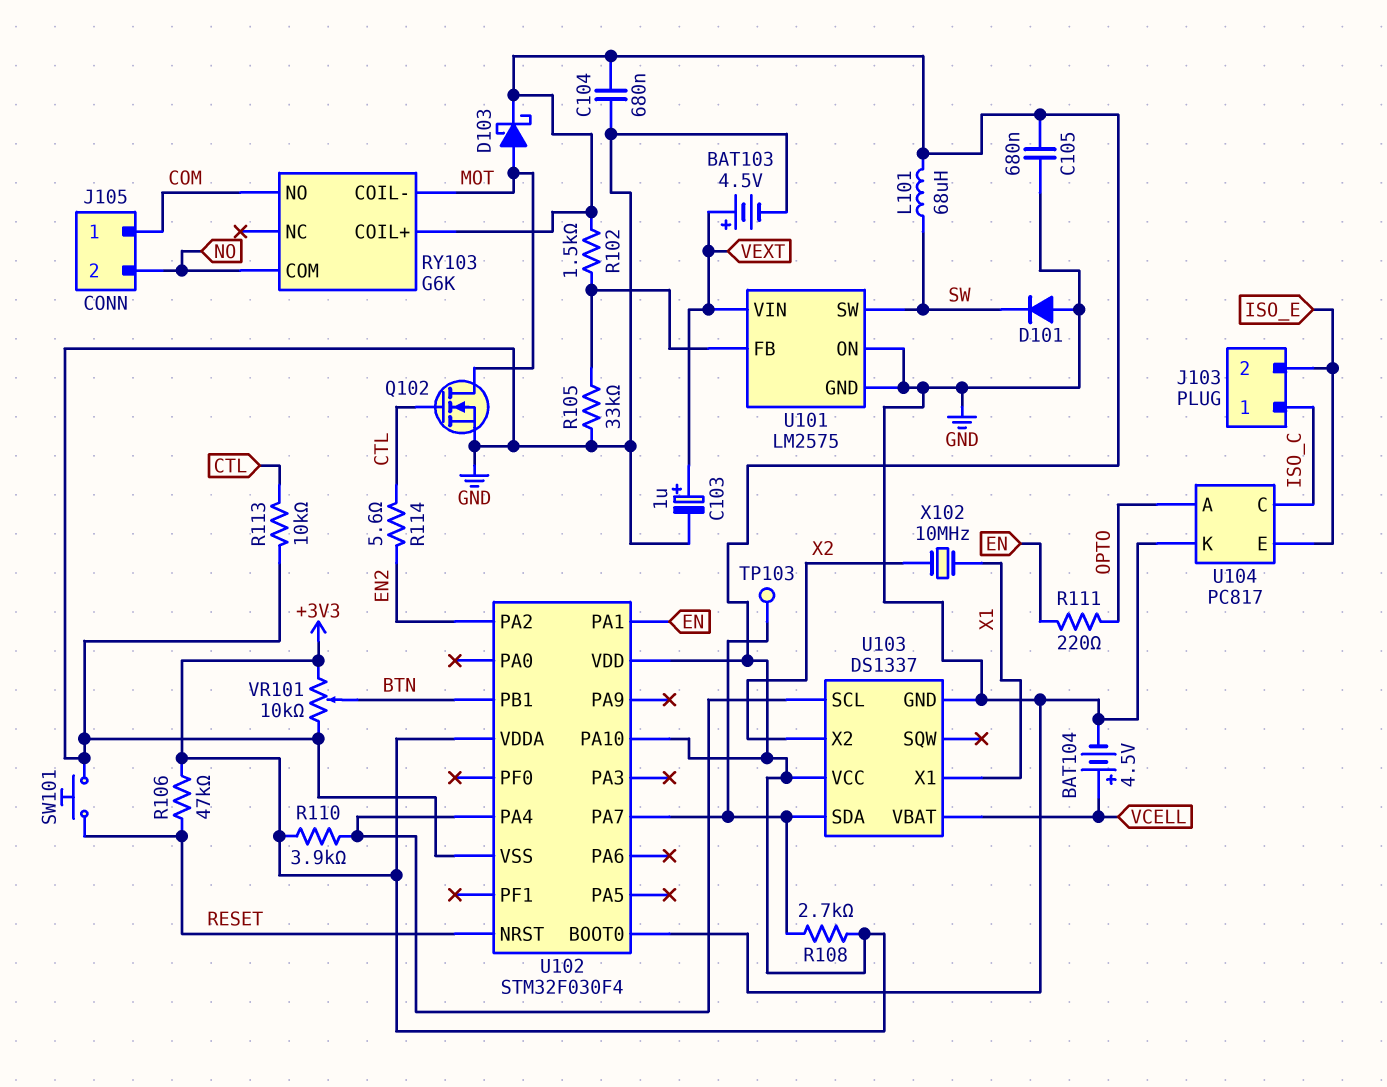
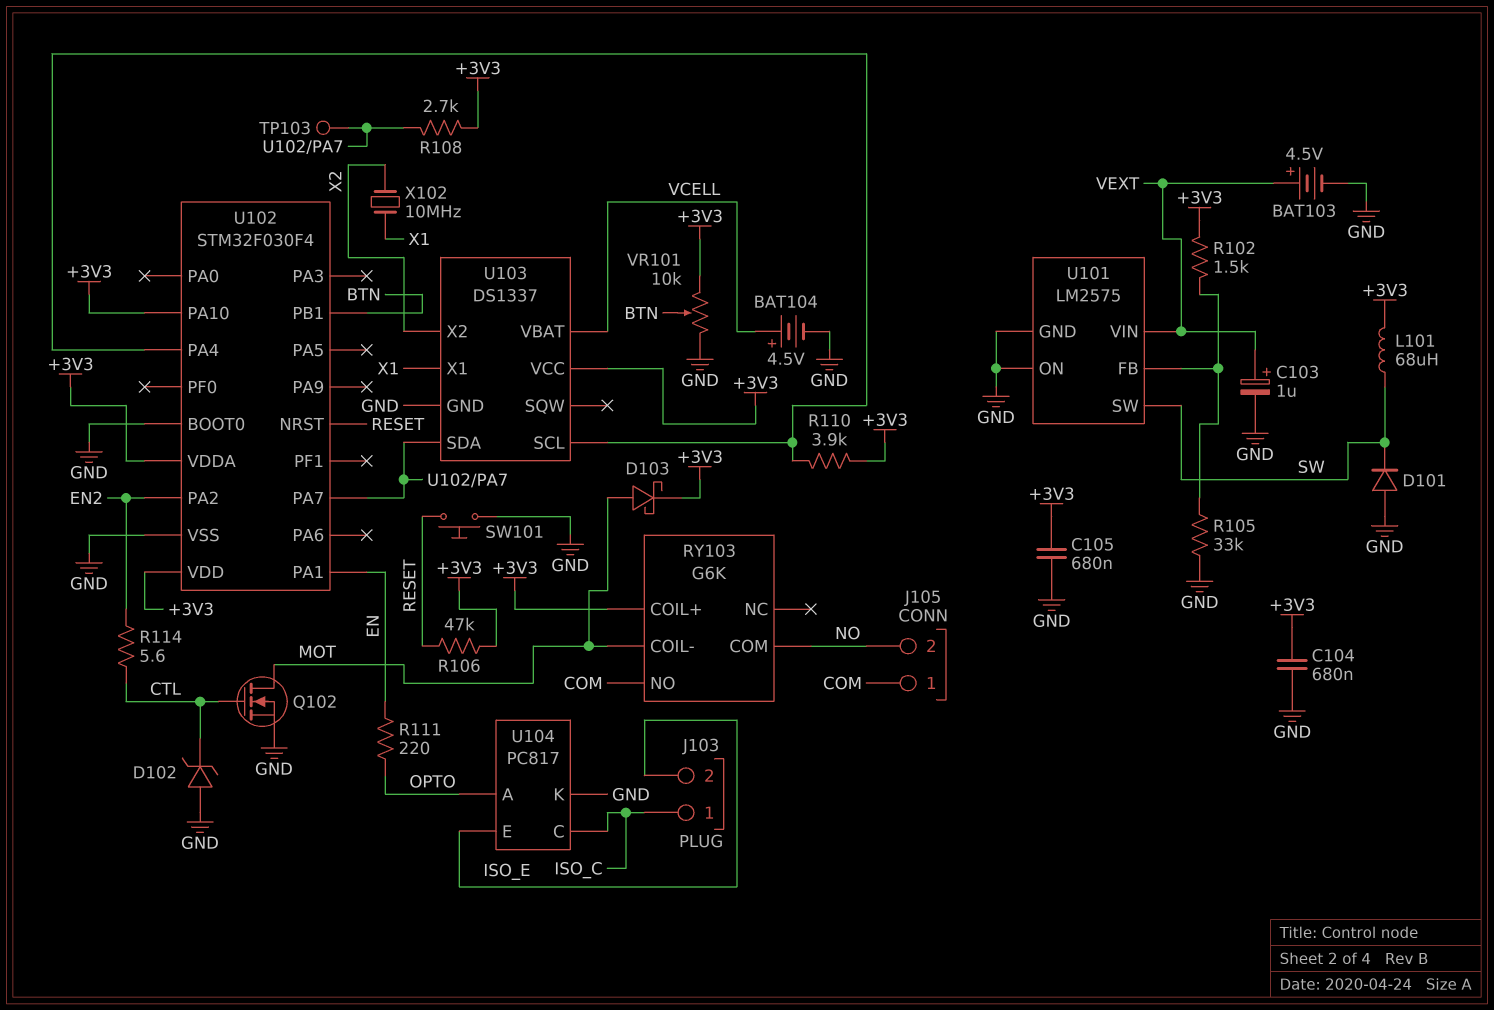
D102: none -> zener (A GND, K CTL)
R113: 10k (CTL, GND) -> none

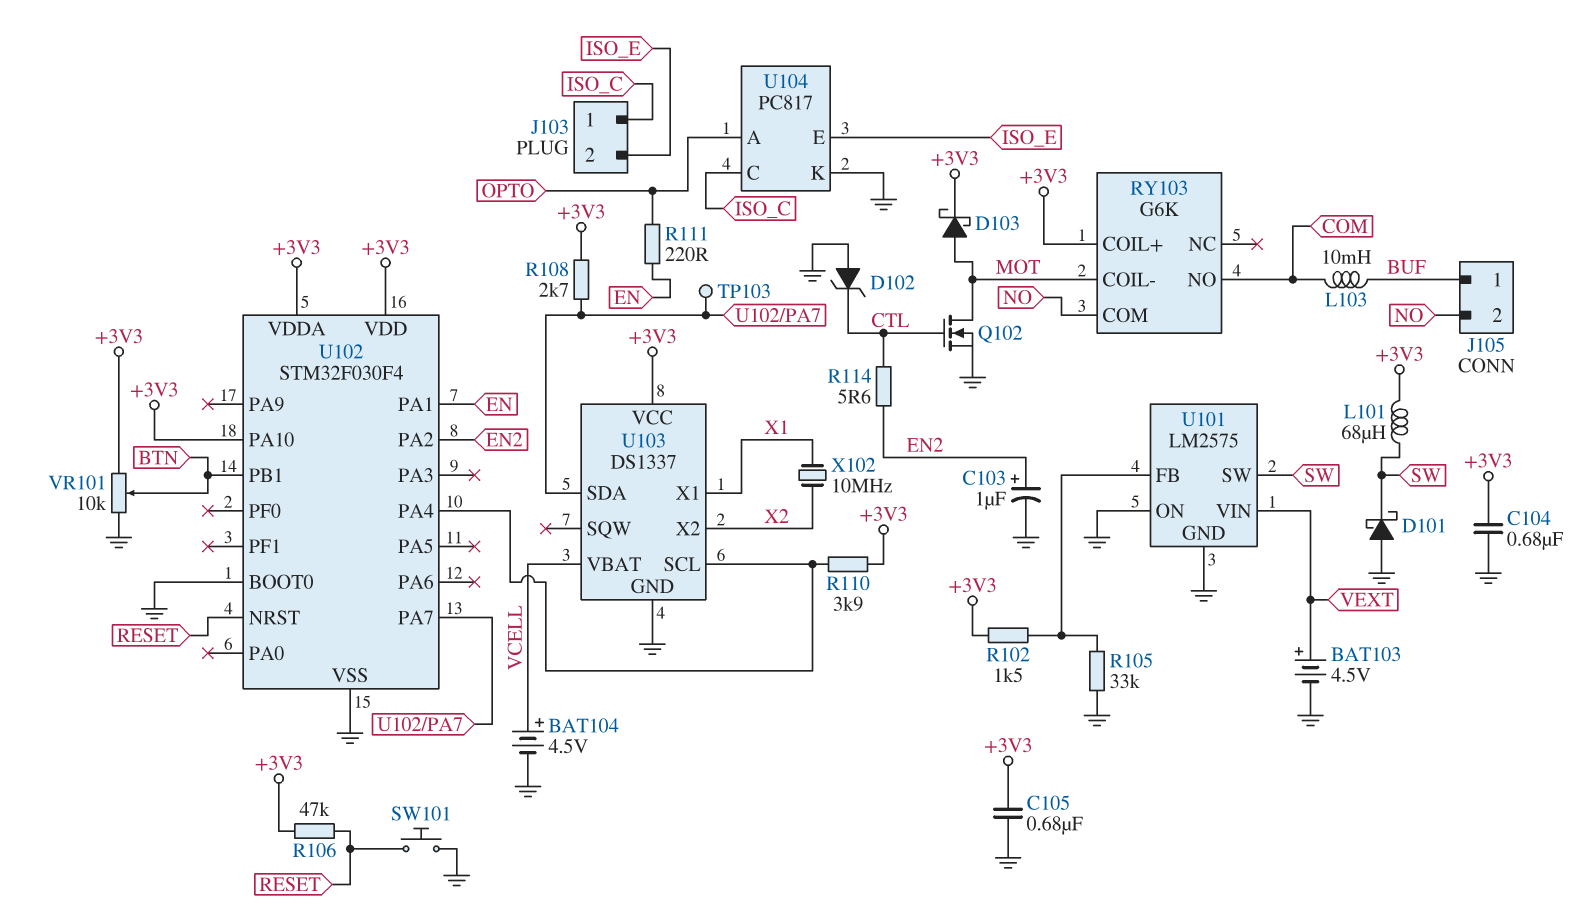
C103: 1uF (plus VEXT, minus GND) -> 1uF (plus EN2, minus GND)
D101: diode (A GND, K SW) -> schottky (A GND, K SW)
J105 pin 1: COM -> BUF
L103: none -> 10mH (BUF, COM)

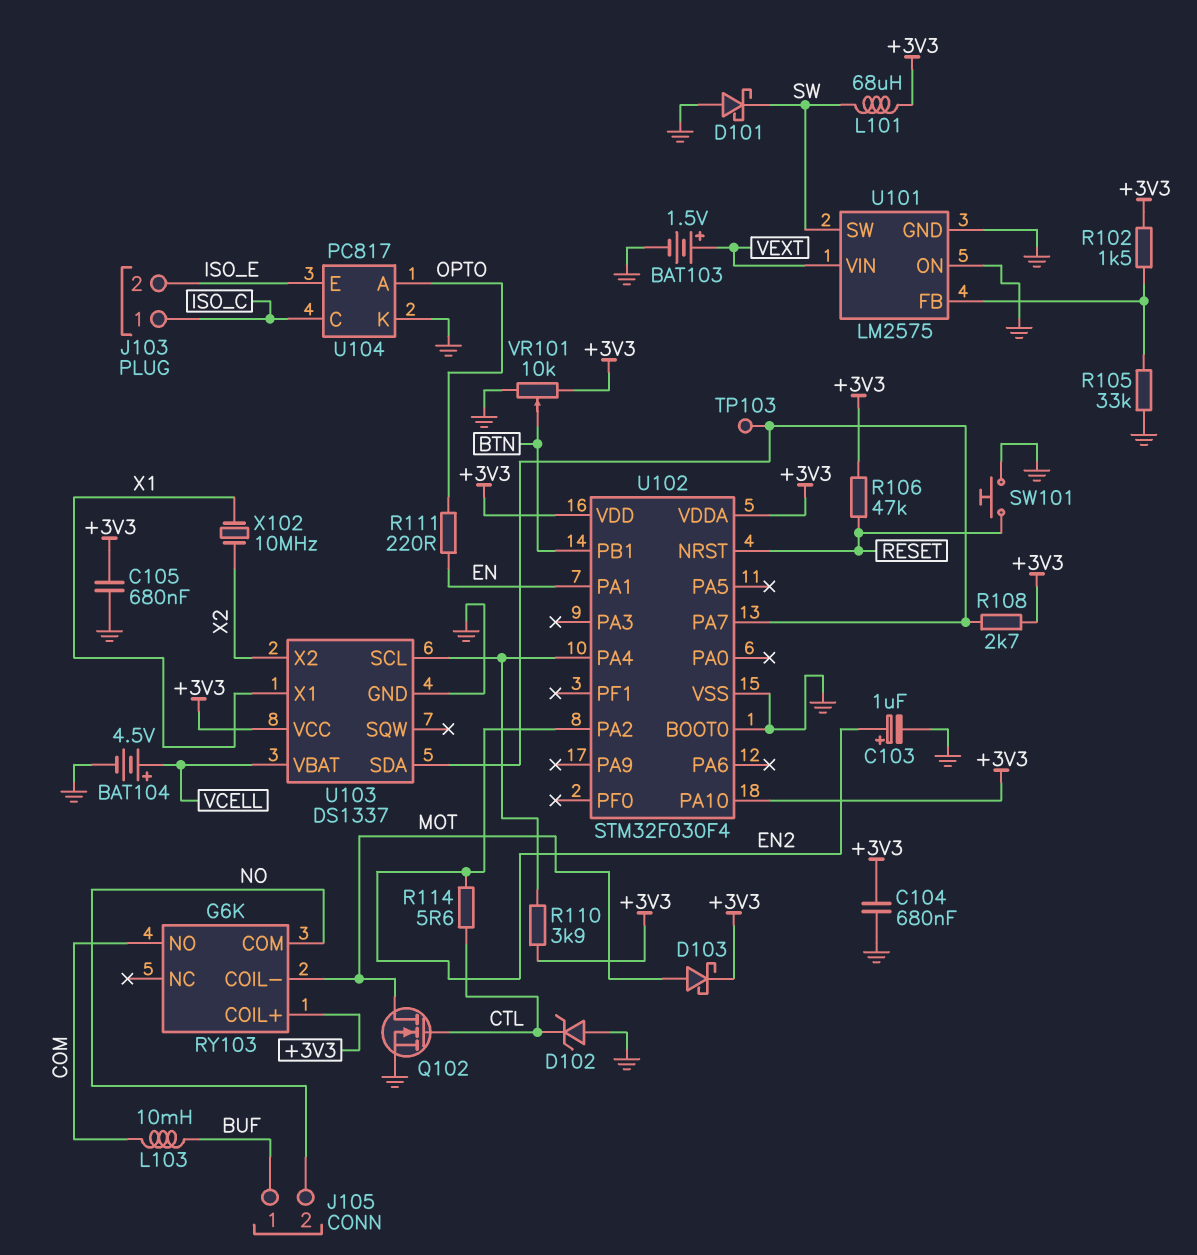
BAT103: 4.5V (plus VEXT, minus GND) -> 1.5V (plus VEXT, minus GND)

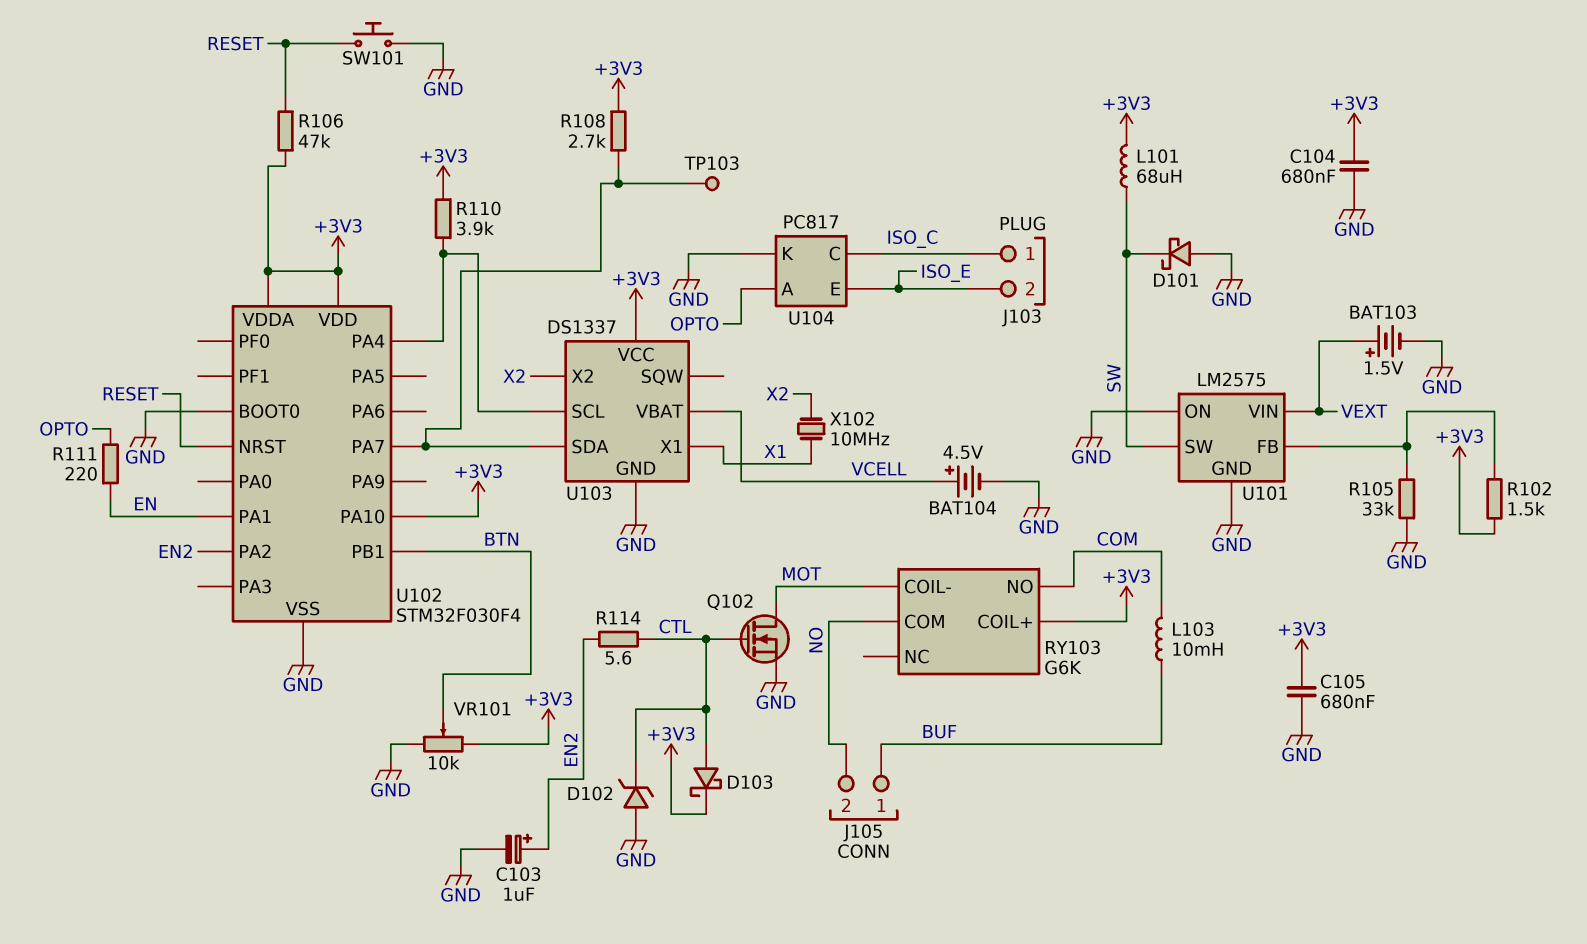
D103: schottky (A MOT, K +3V3) -> schottky (A CTL, K +3V3)

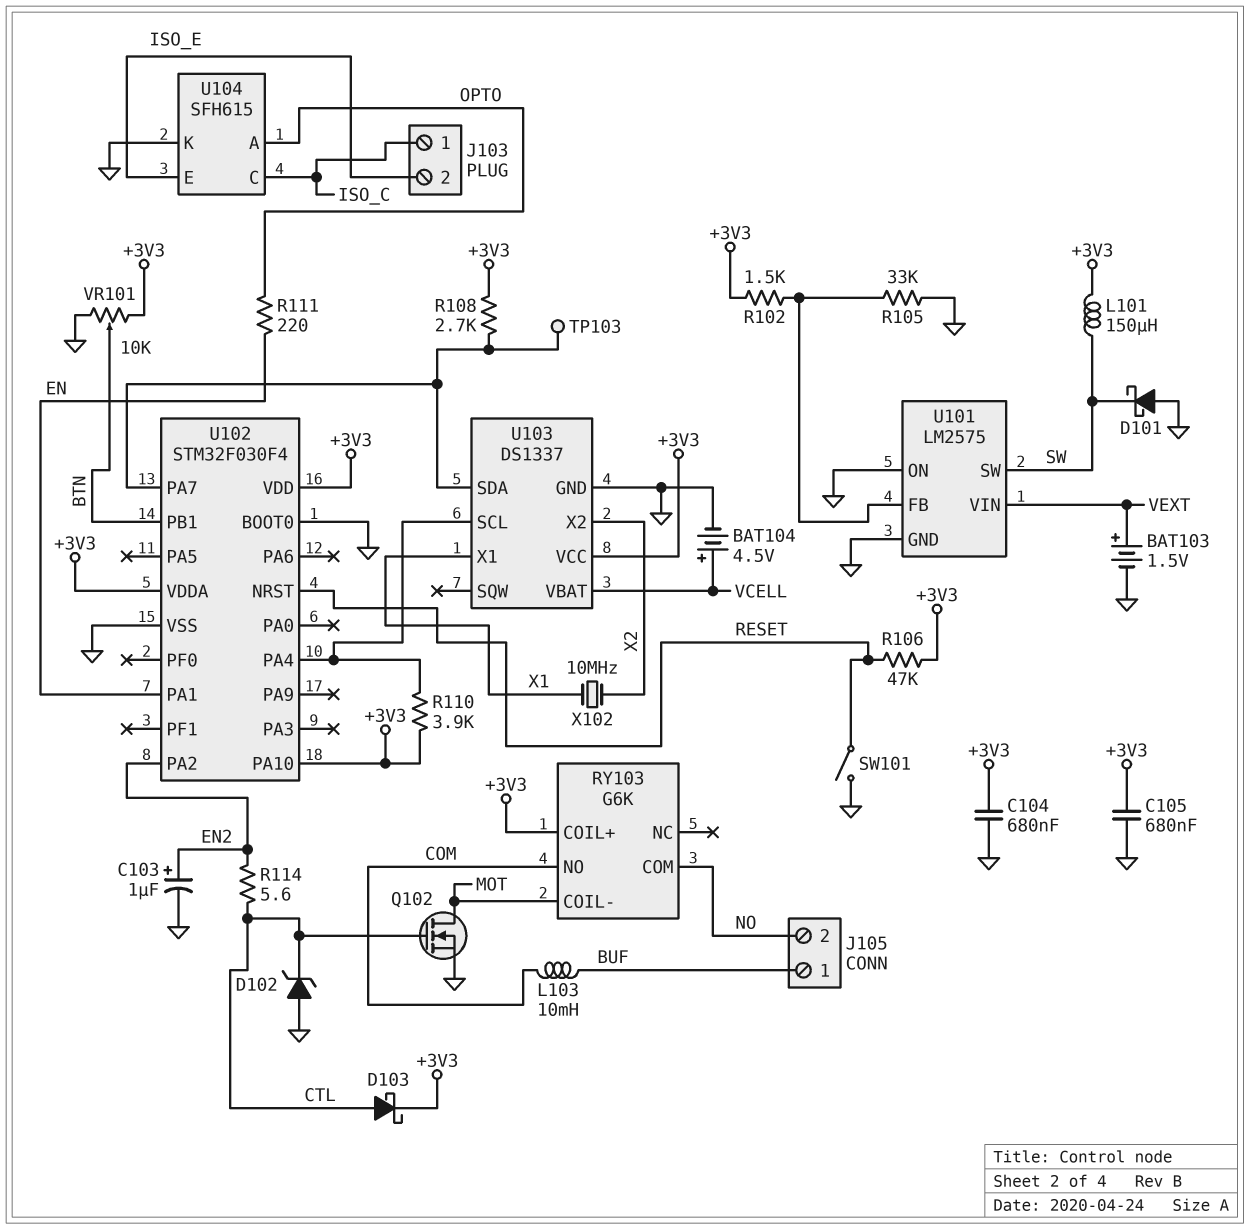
L101: 68uH (+3V3, SW) -> 150uH (+3V3, SW)
SW101: button (GND, RESET) -> switch (GND, RESET)
U104: PC817 -> SFH615

